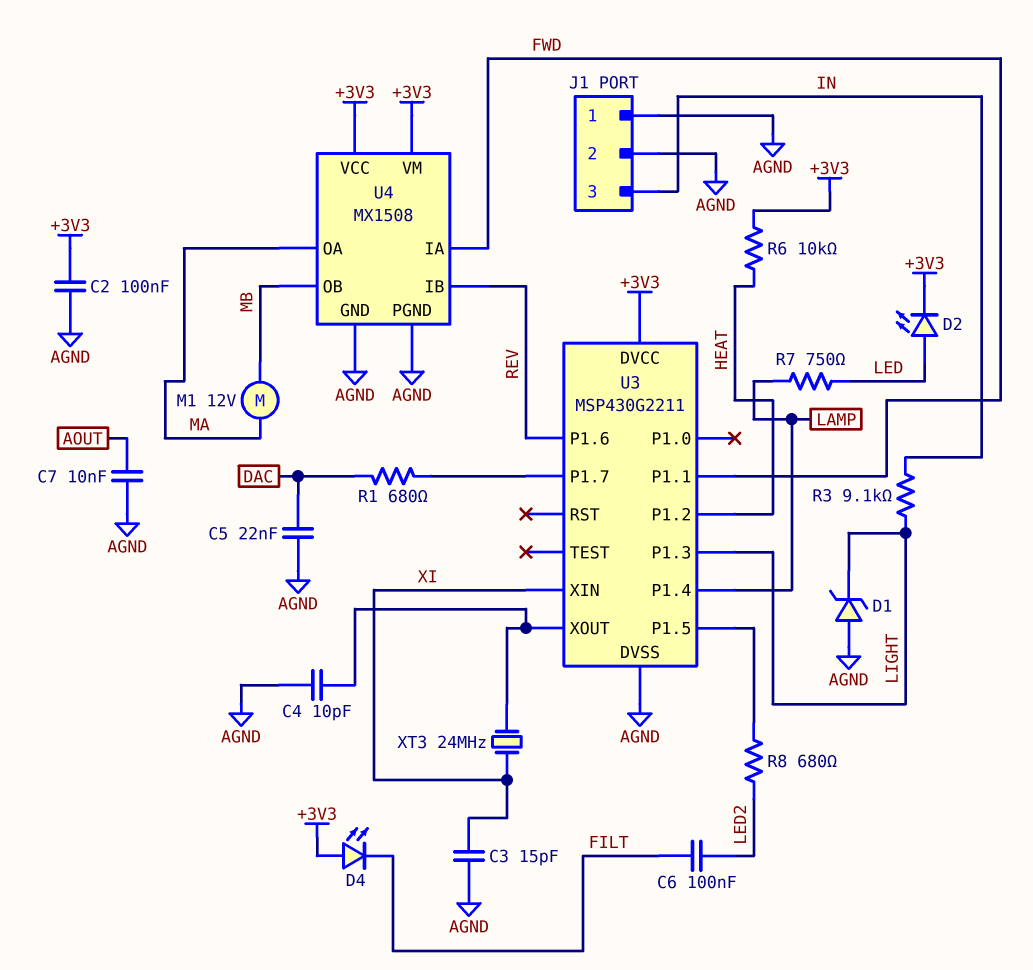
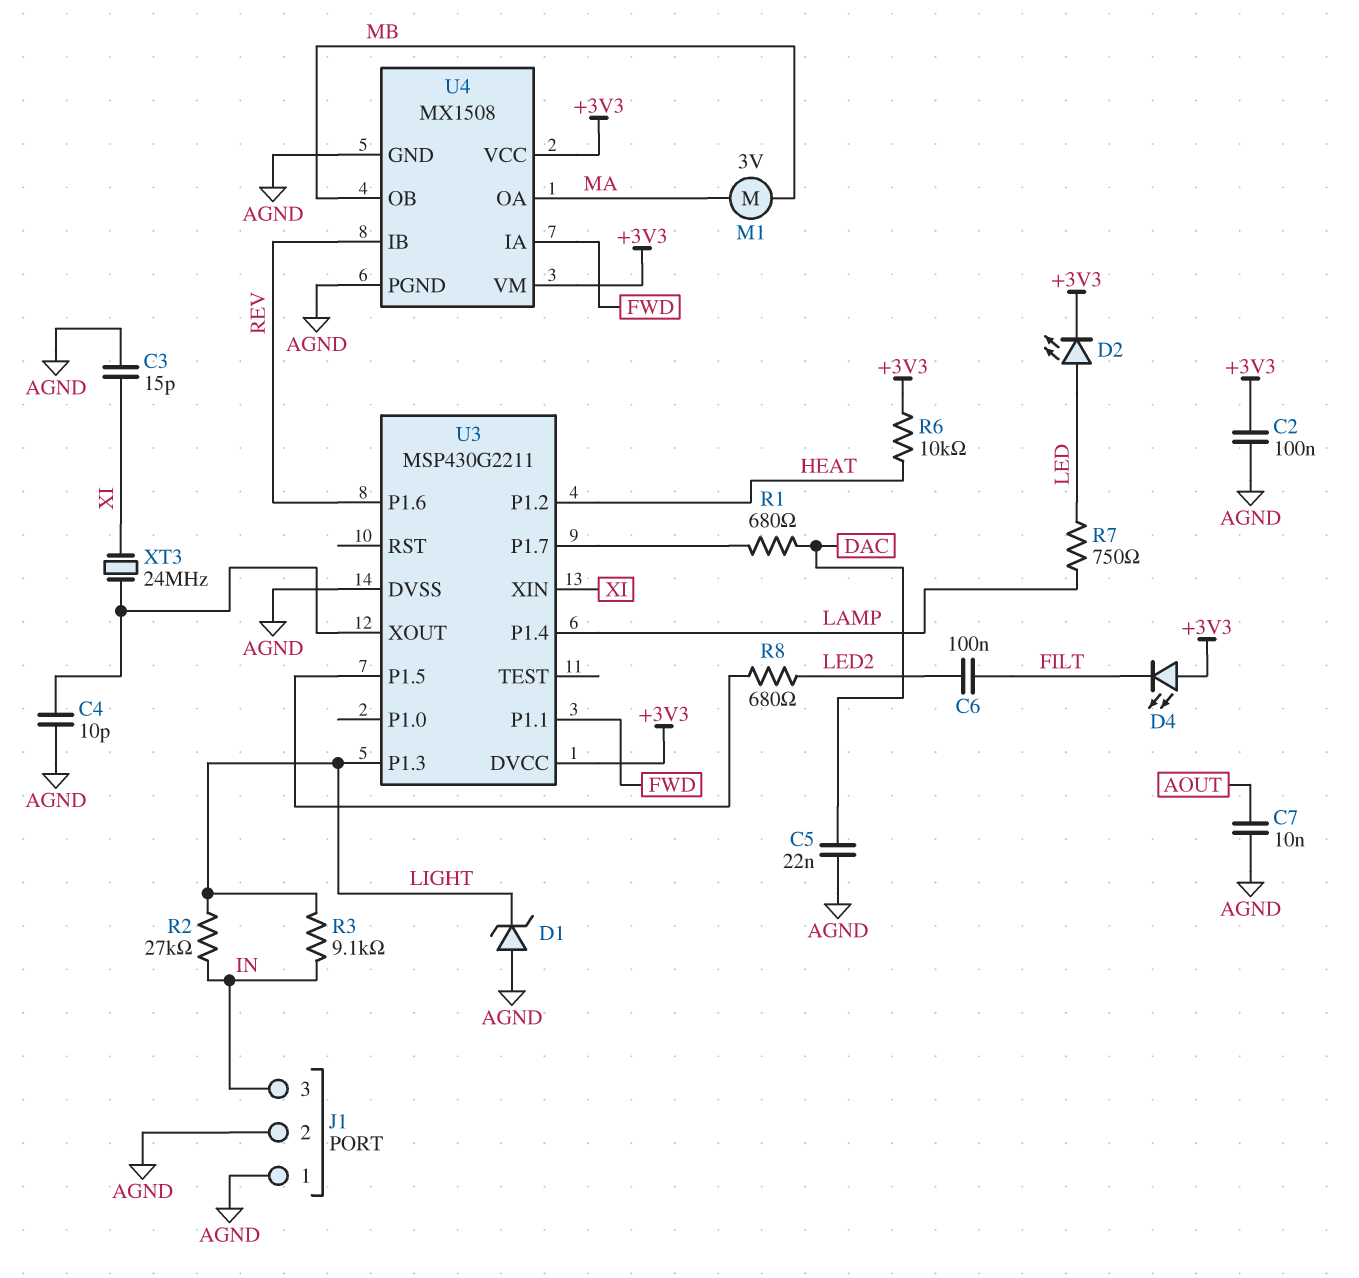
M1: motor 12V (MA, MB) -> motor 3V (MA, MB)
R2: none -> 27k (IN, LIGHT)

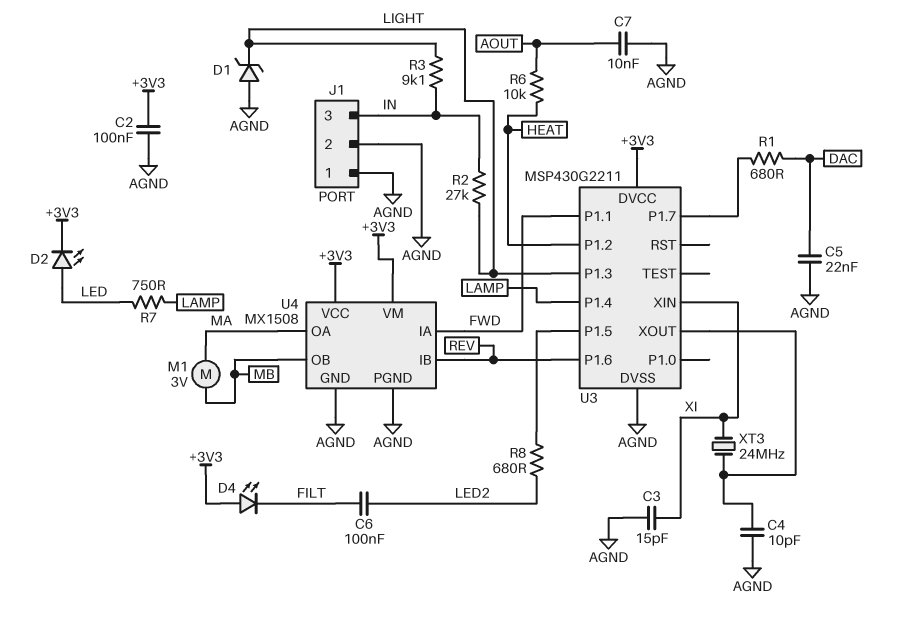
R6: 10k (+3V3, HEAT) -> 10k (AOUT, HEAT)

